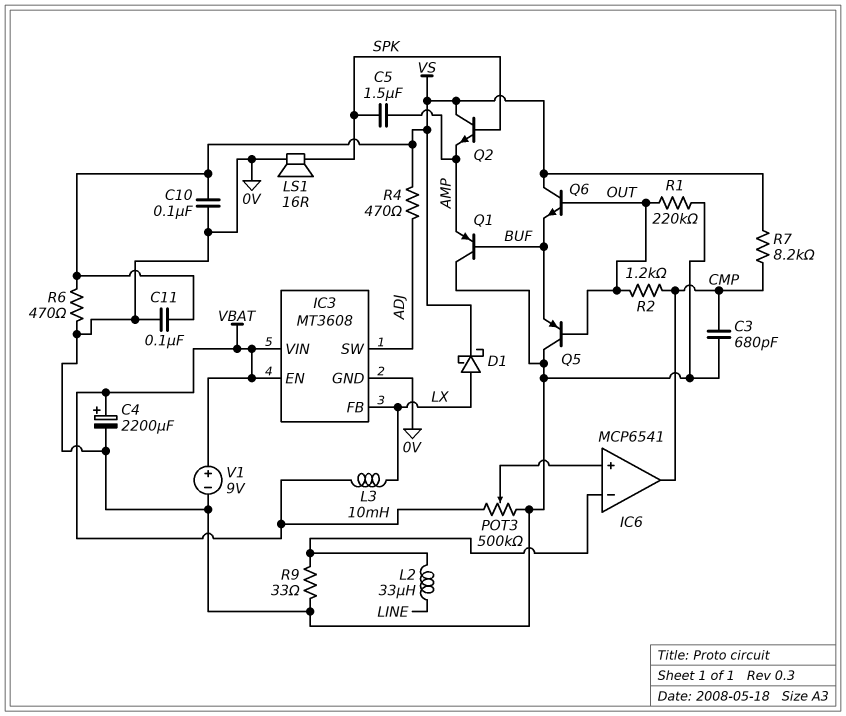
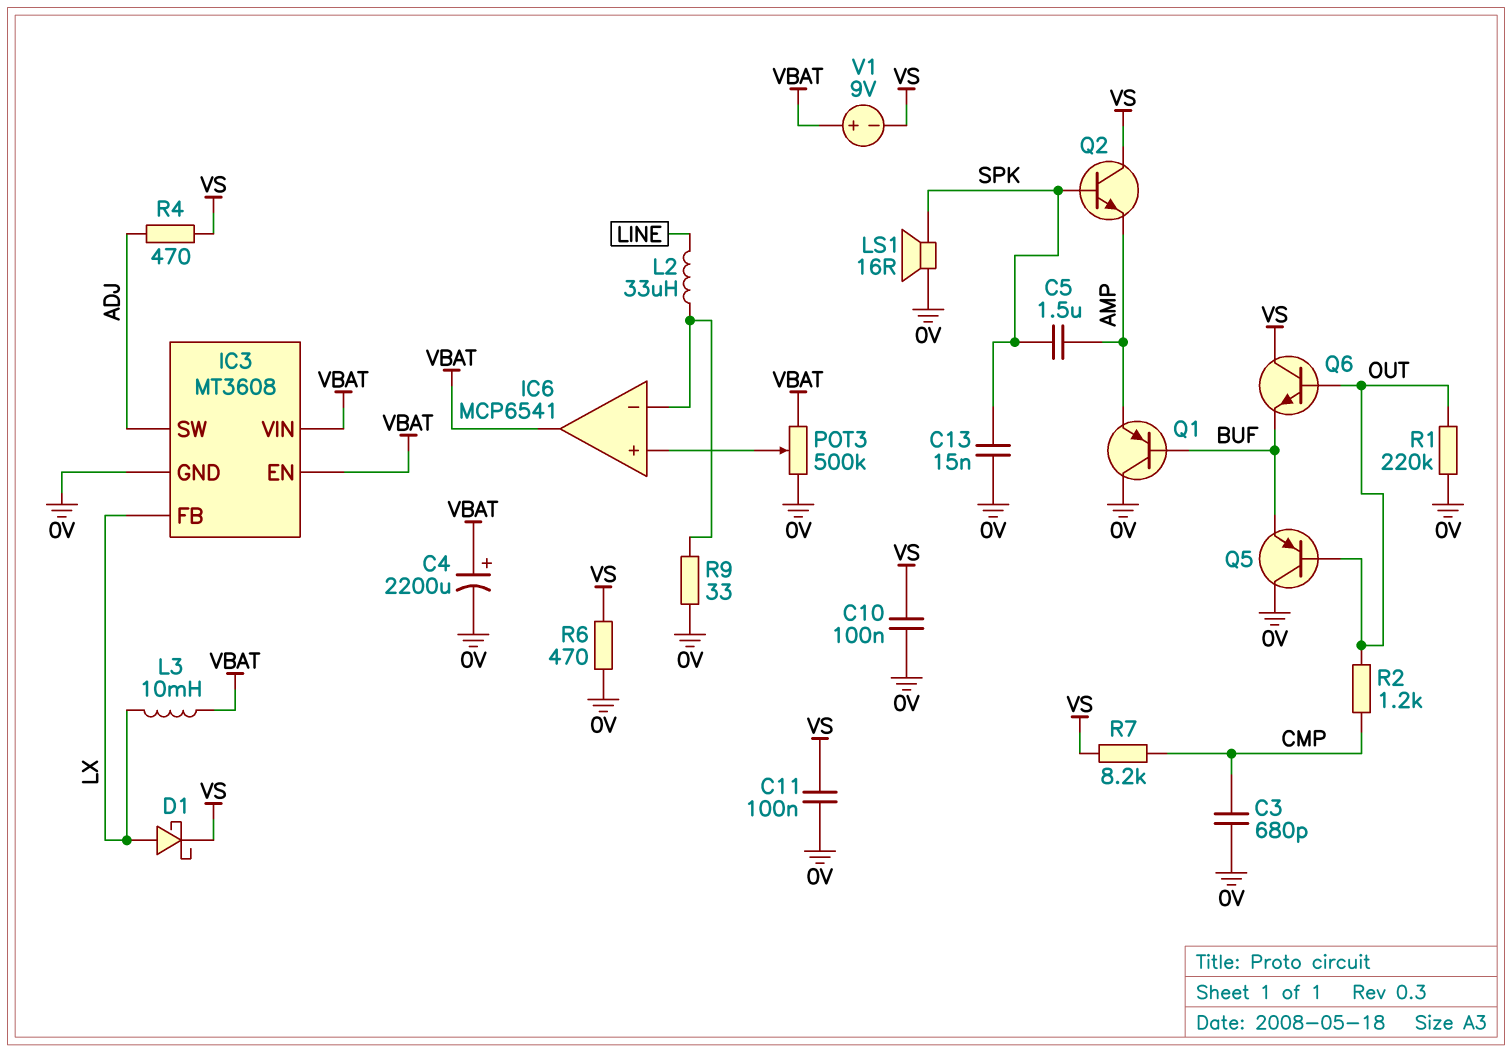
C13: none -> 15nF (0V, SPK)
IC6 pin out: CMP -> VBAT
V1: 9V (plus VBAT, minus 0V) -> 9V (plus VBAT, minus VS)

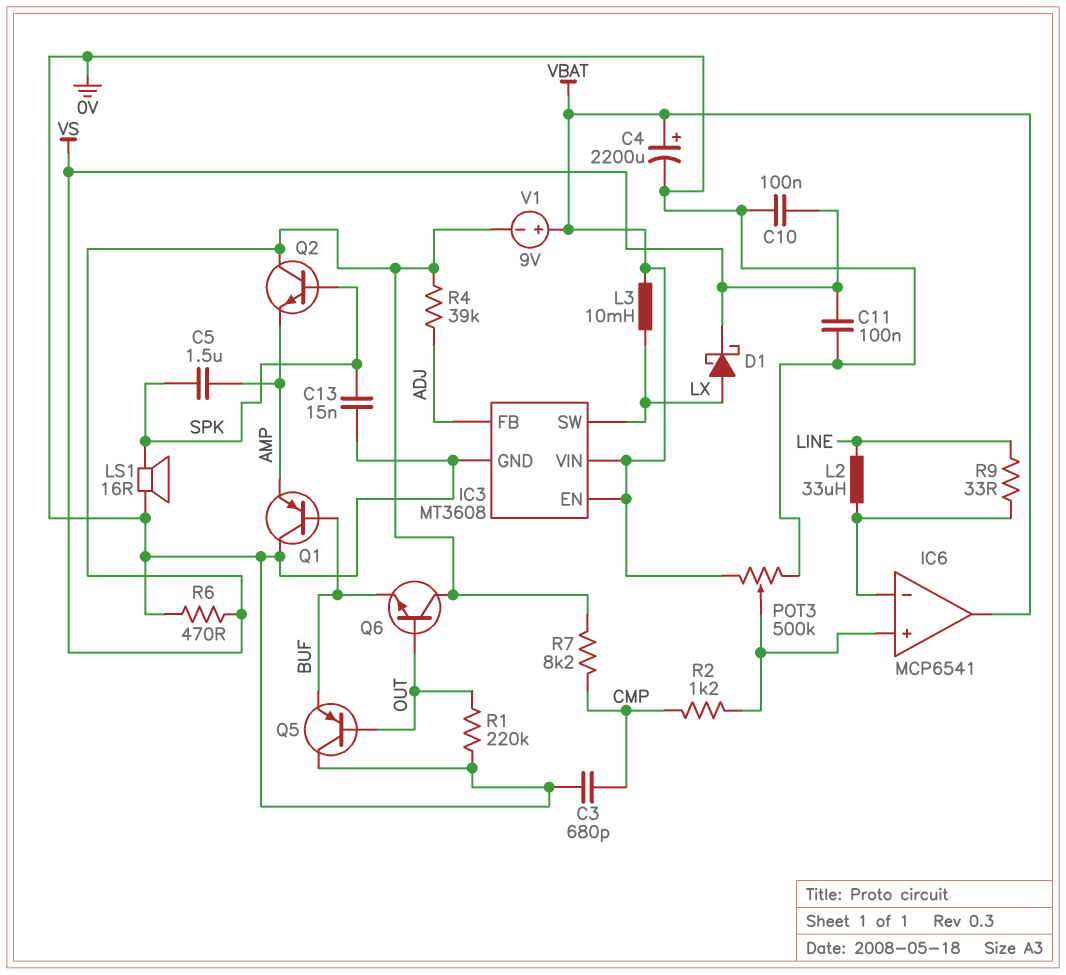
IC3 pin FB: LX -> ADJ
IC3 pin SW: ADJ -> LX
R2: 1.2k (CMP, OUT) -> 1.2k (CMP, IC6/in+)
R4: 470 (ADJ, VS) -> 39k (ADJ, VS)
R9: 33 (0V, IC6/in-) -> 33 (IC6/in-, LINE)

